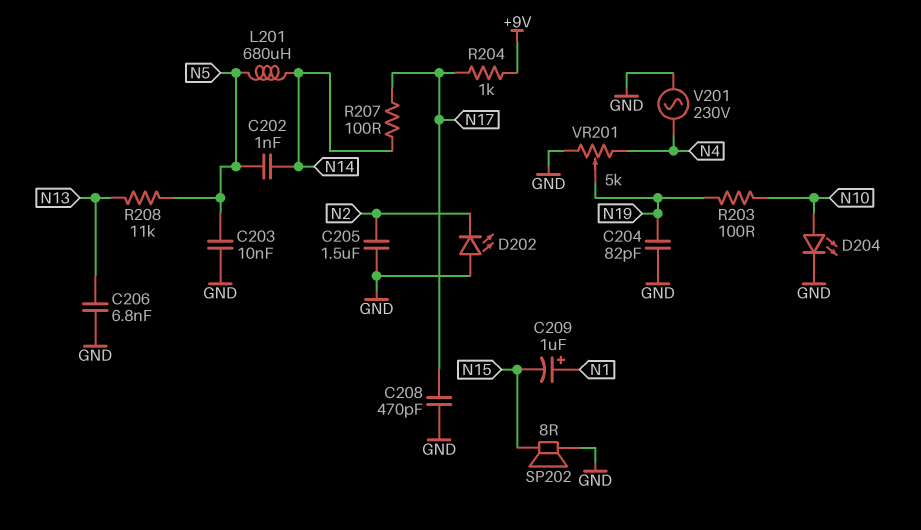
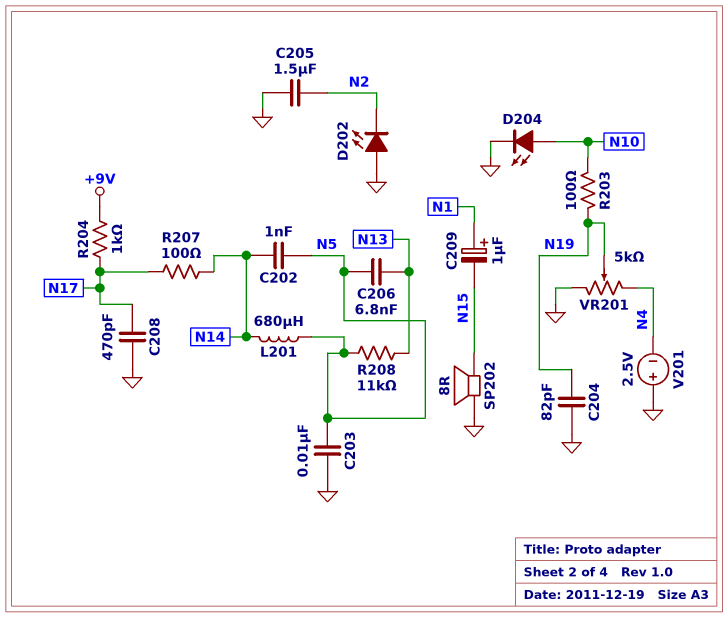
C206: 6.8nF (GND, N13) -> 6.8nF (N5, N13)
V201: AC 230V (GND, N4) -> 2.5V (plus GND, minus N4)

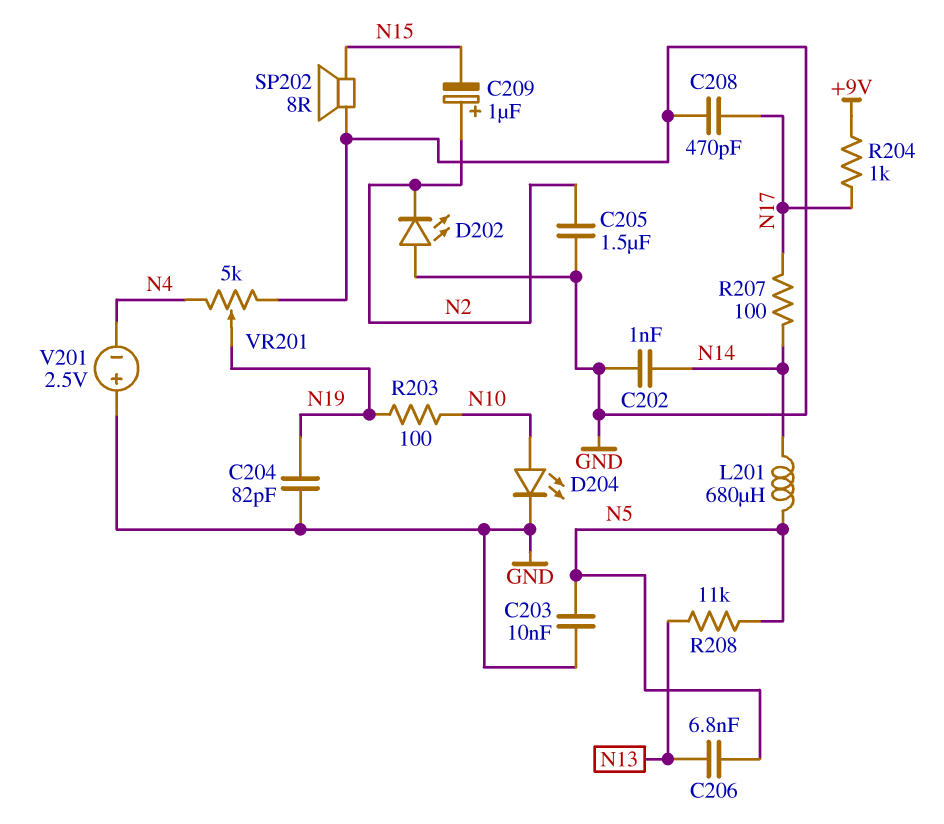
C202: 1nF (N5, N14) -> 1nF (GND, N14)
C209: 1uF (plus N1, minus N15) -> 1uF (plus N2, minus N15)

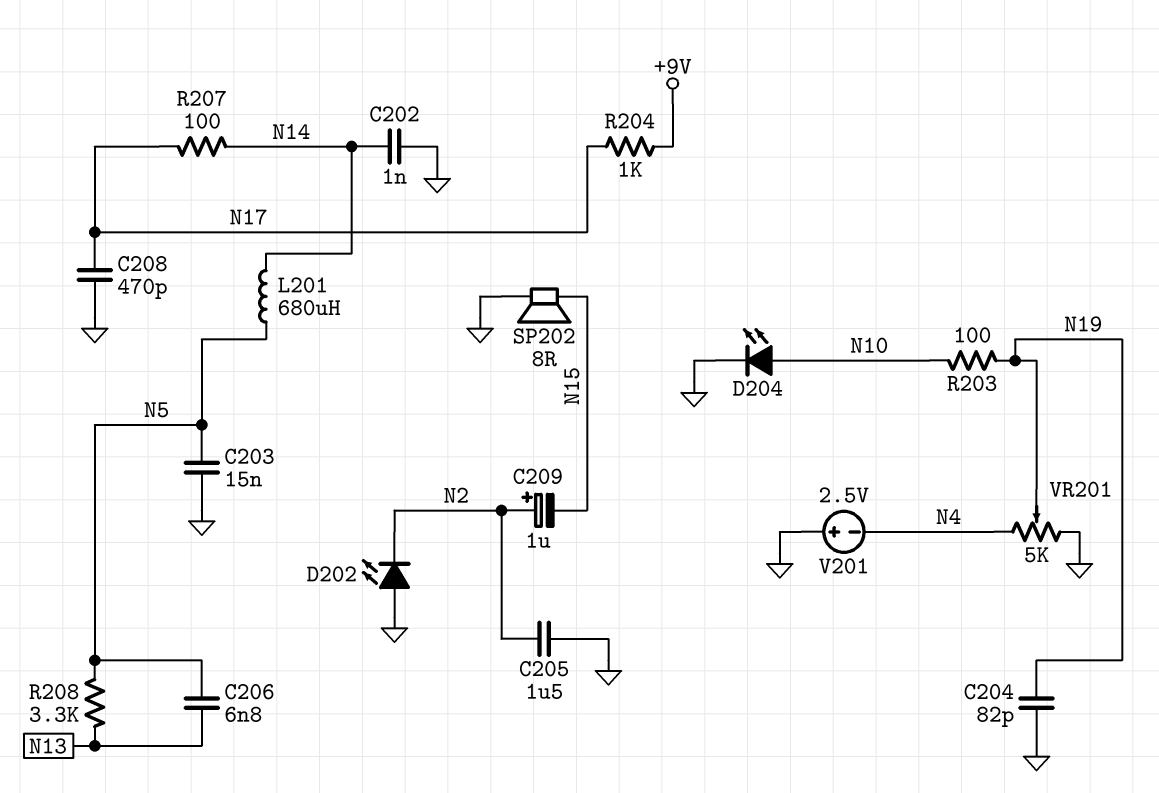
C203: 10nF (GND, N5) -> 15nF (GND, N5)
R208: 11k (N5, N13) -> 3.3k (N5, N13)

